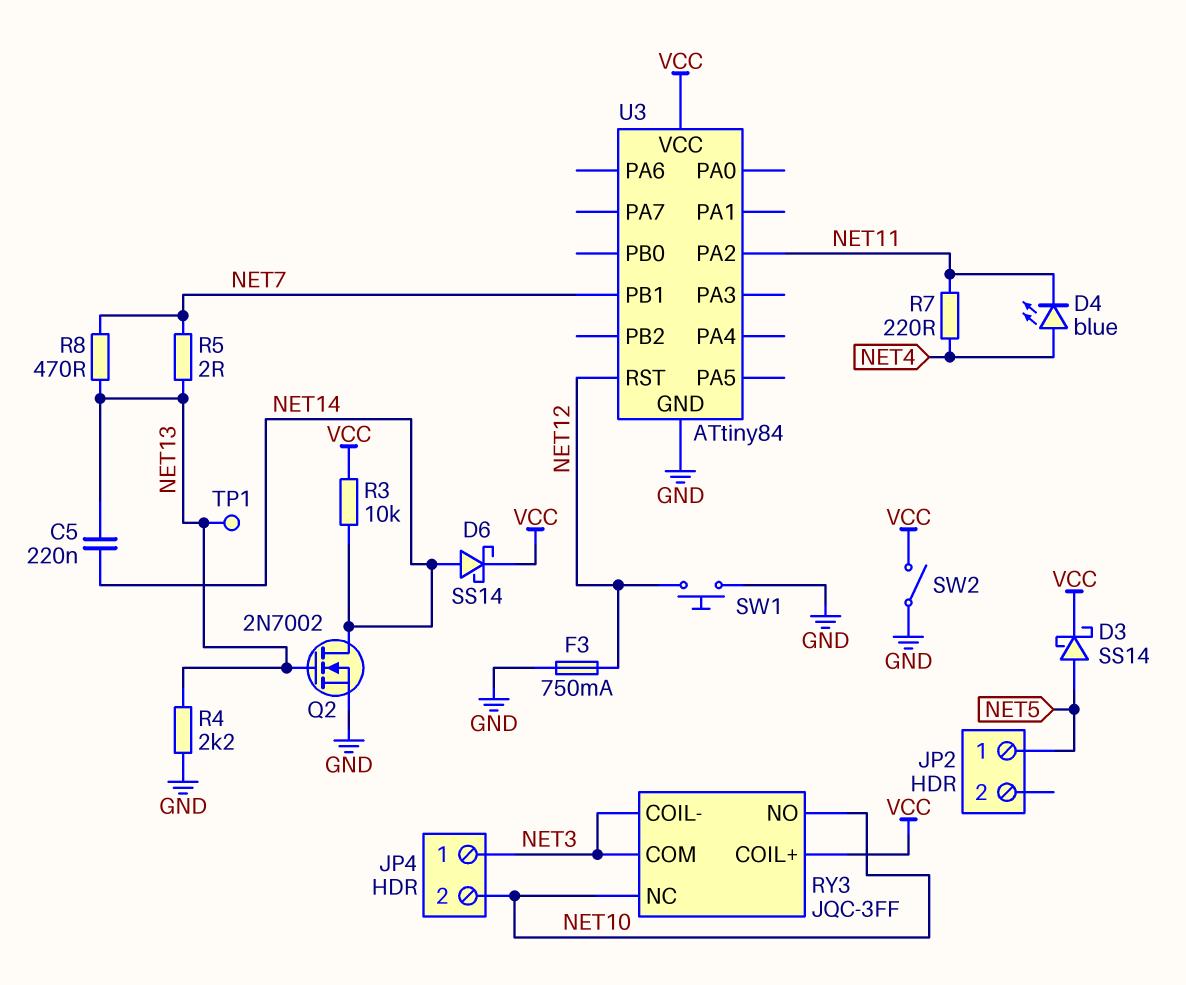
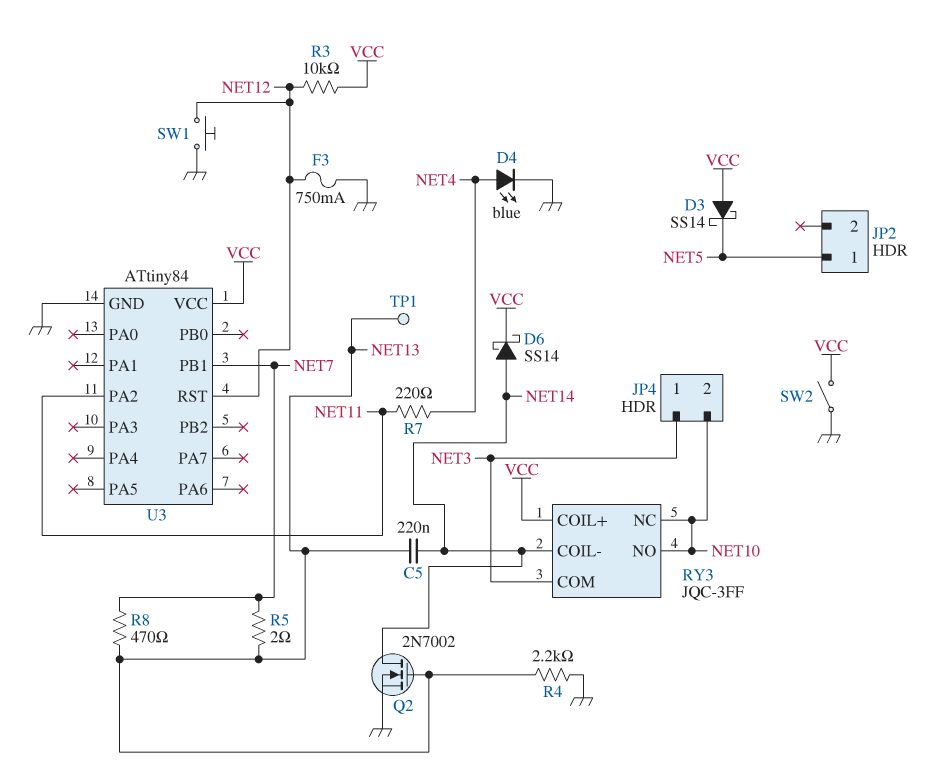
D3: schottky SS14 (A NET5, K VCC) -> schottky SS14 (A VCC, K NET5)
D4: LED blue (A NET4, K NET11) -> LED blue (A NET4, K GND)
R3: 10k (NET14, VCC) -> 10k (NET12, VCC)
RY3 pin COIL-: NET3 -> NET14

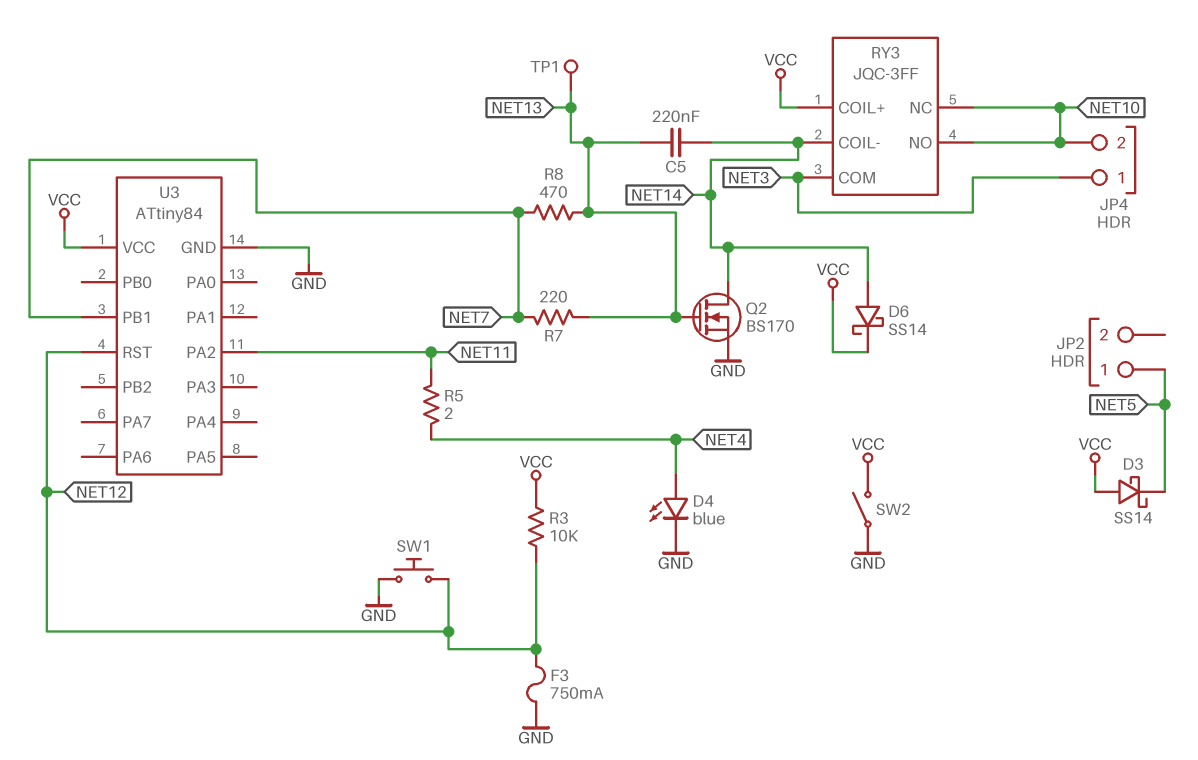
Q2: NMOS 2N7002 (G NET13, D NET14, S GND) -> NMOS BS170 (G NET13, D NET14, S GND)
R4: 2.2k (GND, NET13) -> none
R5: 2 (NET7, NET13) -> 2 (NET4, NET11)
R7: 220 (NET4, NET11) -> 220 (NET7, NET13)

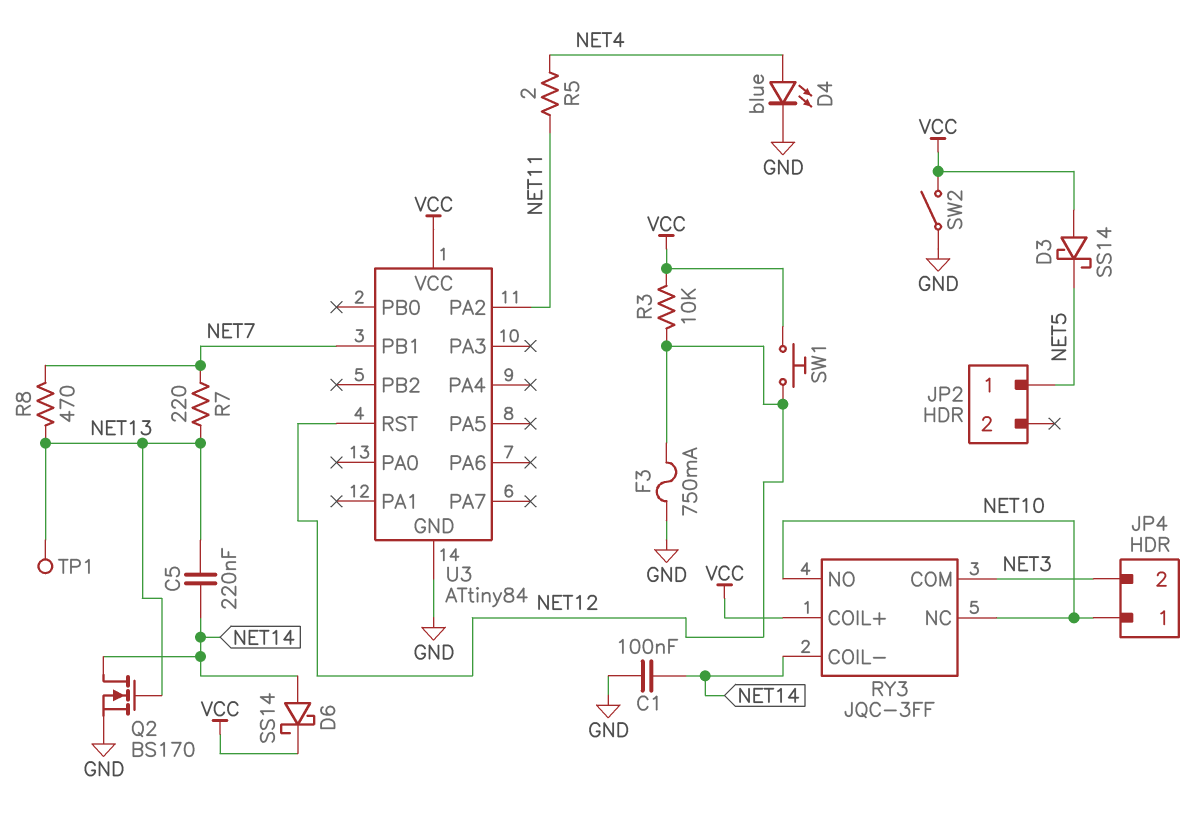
C1: none -> 100nF (GND, NET14)
JP4 pin 1: NET3 -> NET10
JP4 pin 2: NET10 -> NET3
SW1: button (GND, NET12) -> button (NET12, VCC)

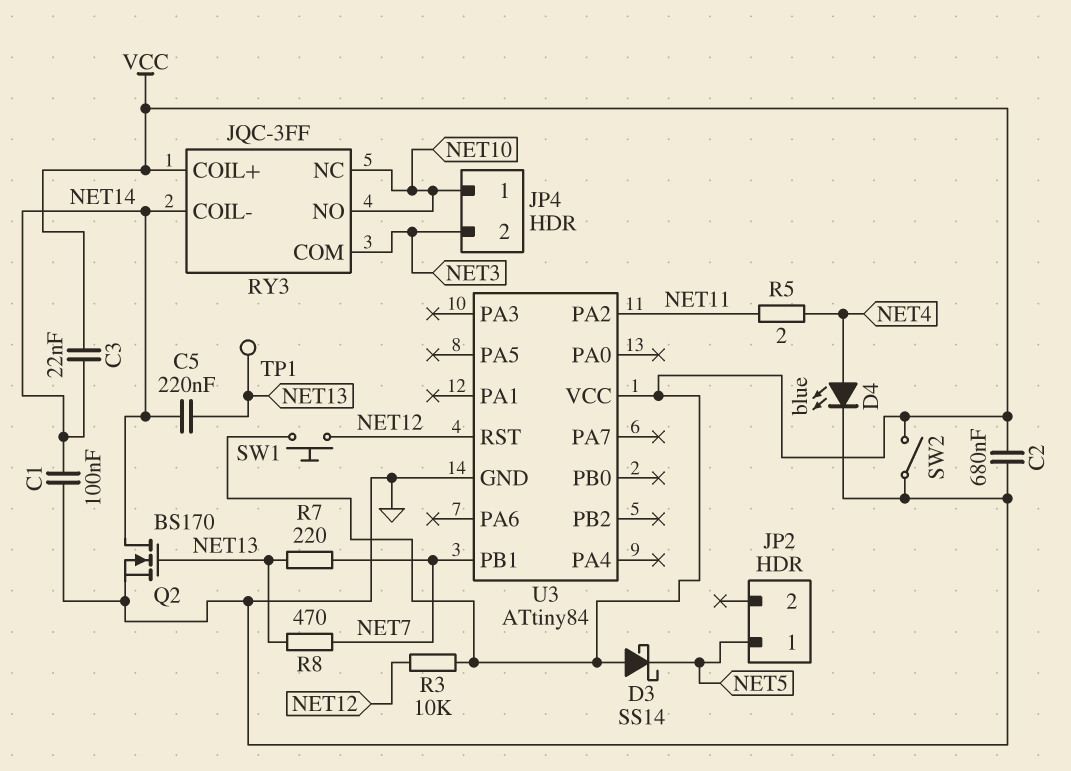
C2: none -> 680nF (GND, VCC)
C3: none -> 22nF (NET14, VCC)
D6: schottky SS14 (A NET14, K VCC) -> none
F3: 750mA (GND, NET12) -> none

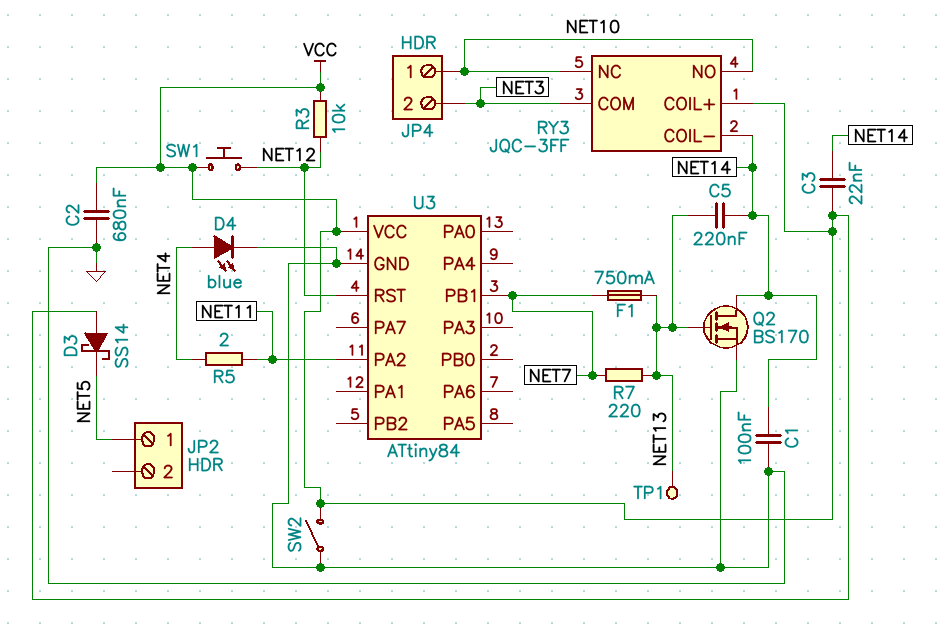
F1: none -> 750mA (NET7, NET13)
R8: 470 (NET7, NET13) -> none

